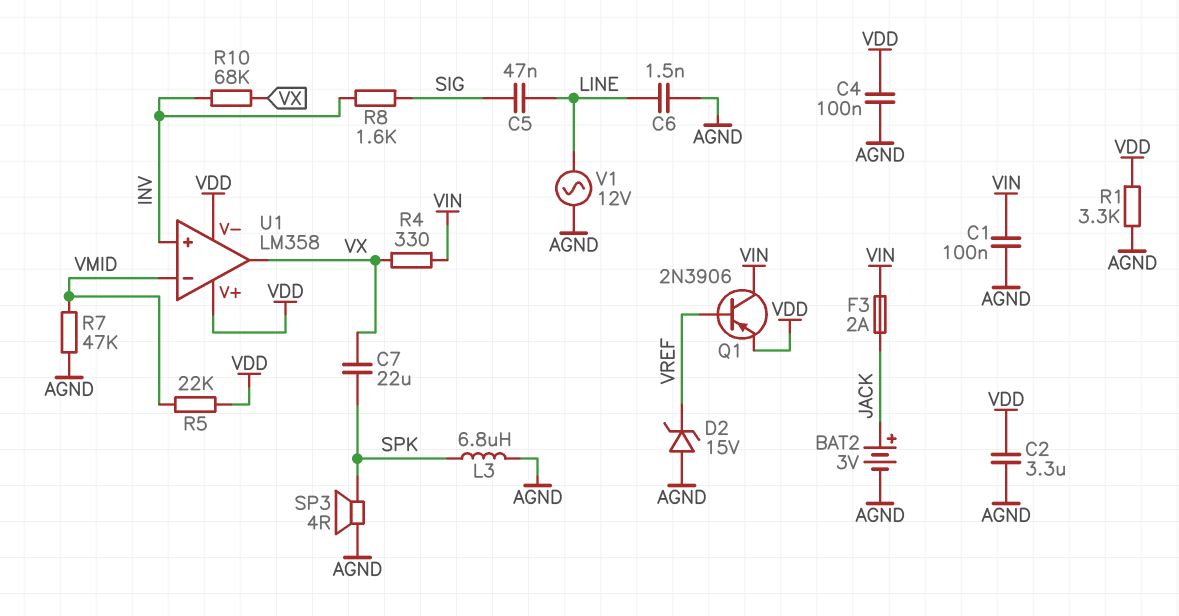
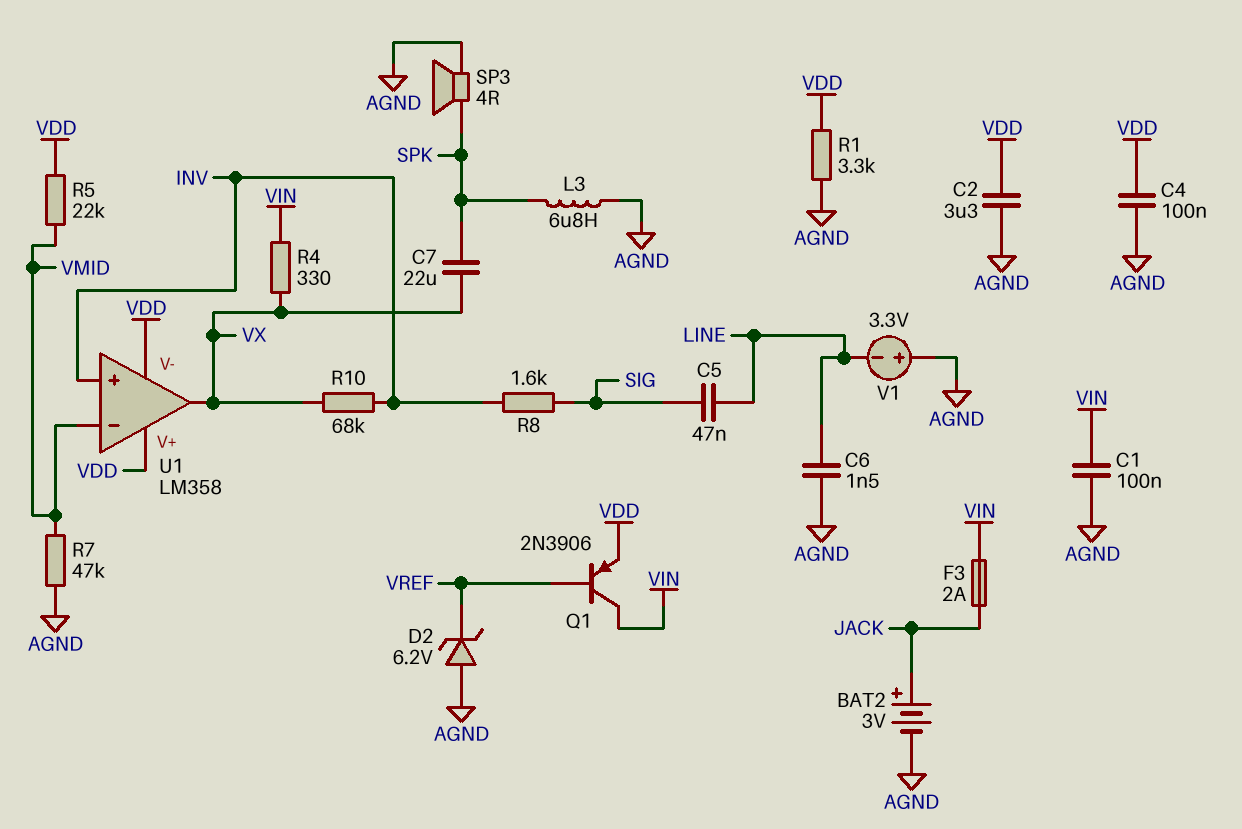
D2: zener 15V (A AGND, K VREF) -> zener 6.2V (A AGND, K VREF)
V1: AC 12V (AGND, LINE) -> 3.3V (plus AGND, minus LINE)

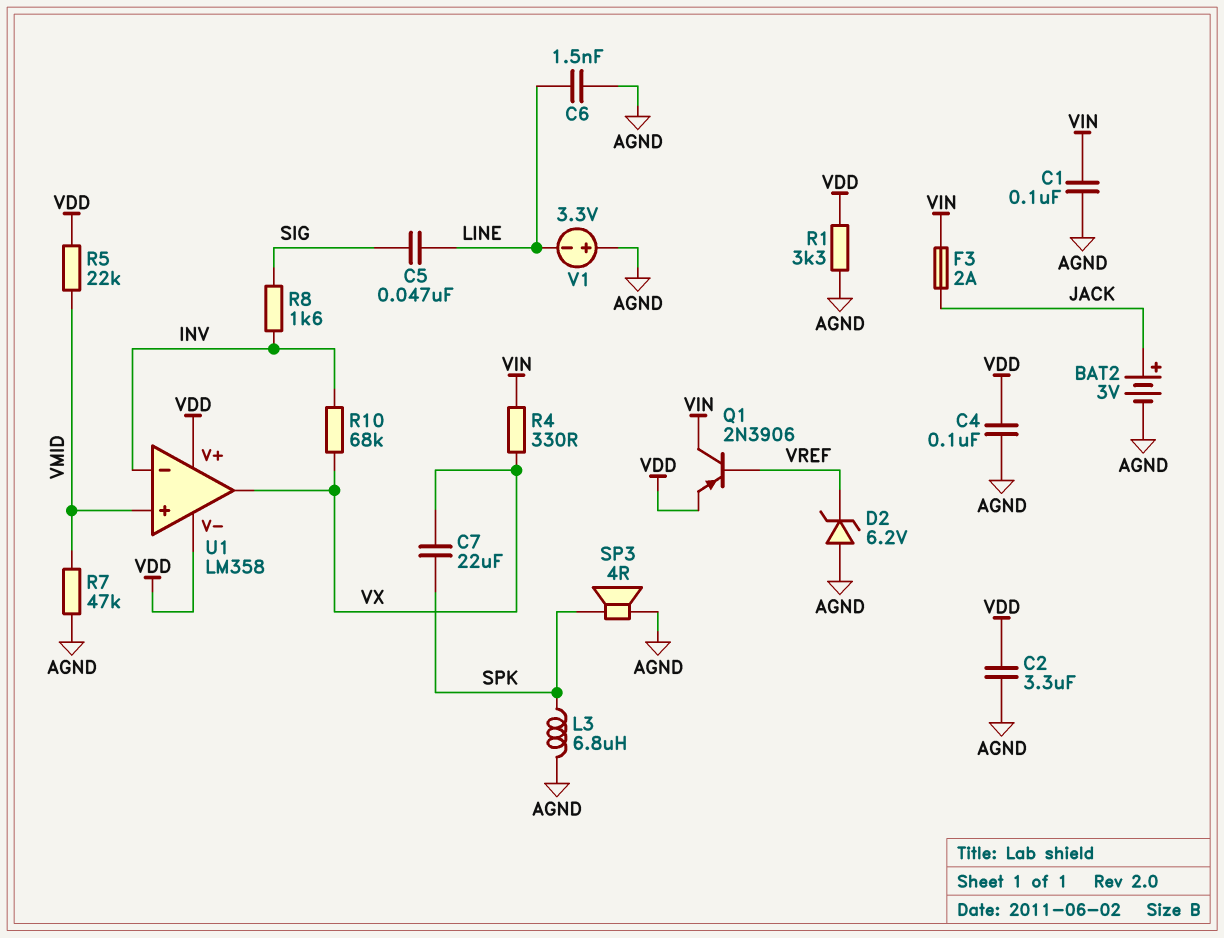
U1 pin in+: INV -> VMID
U1 pin in-: VMID -> INV

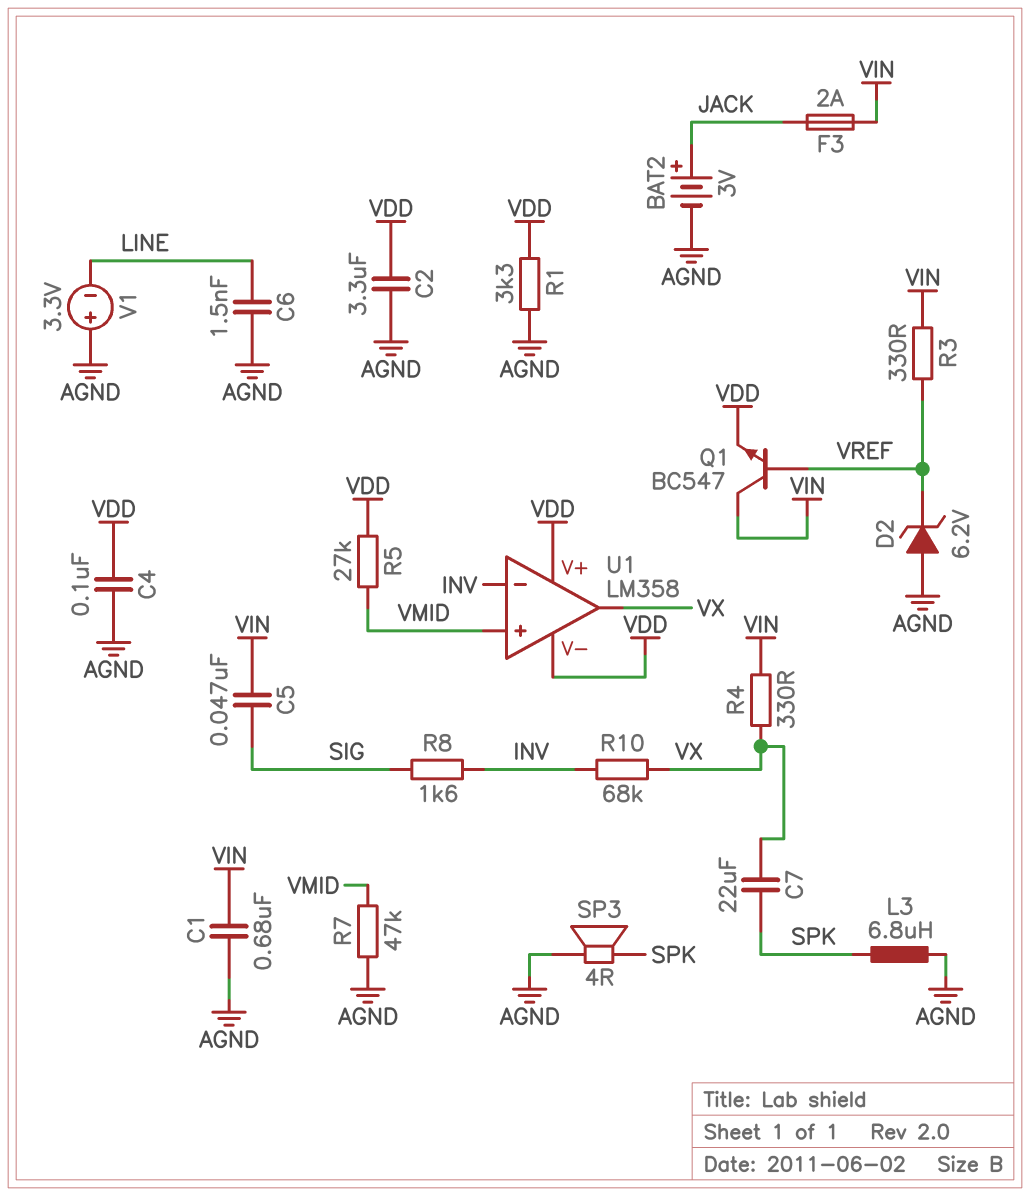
C1: 100nF (AGND, VIN) -> 680nF (AGND, VIN)
C5: 47nF (LINE, SIG) -> 47nF (SIG, VIN)
Q1: PNP 2N3906 (B VREF, C VIN, E VDD) -> NPN BC547 (B VREF, C VIN, E VDD)
R3: none -> 330 (VIN, VREF)
R5: 22k (VDD, VMID) -> 27k (VDD, VMID)

